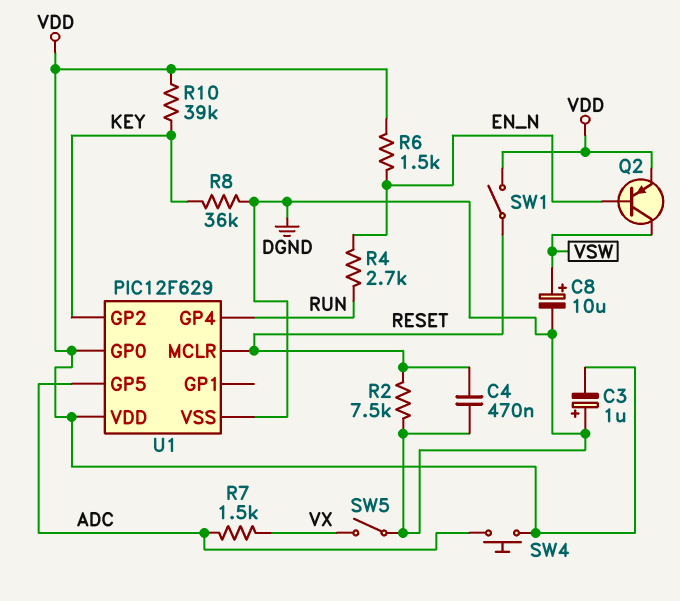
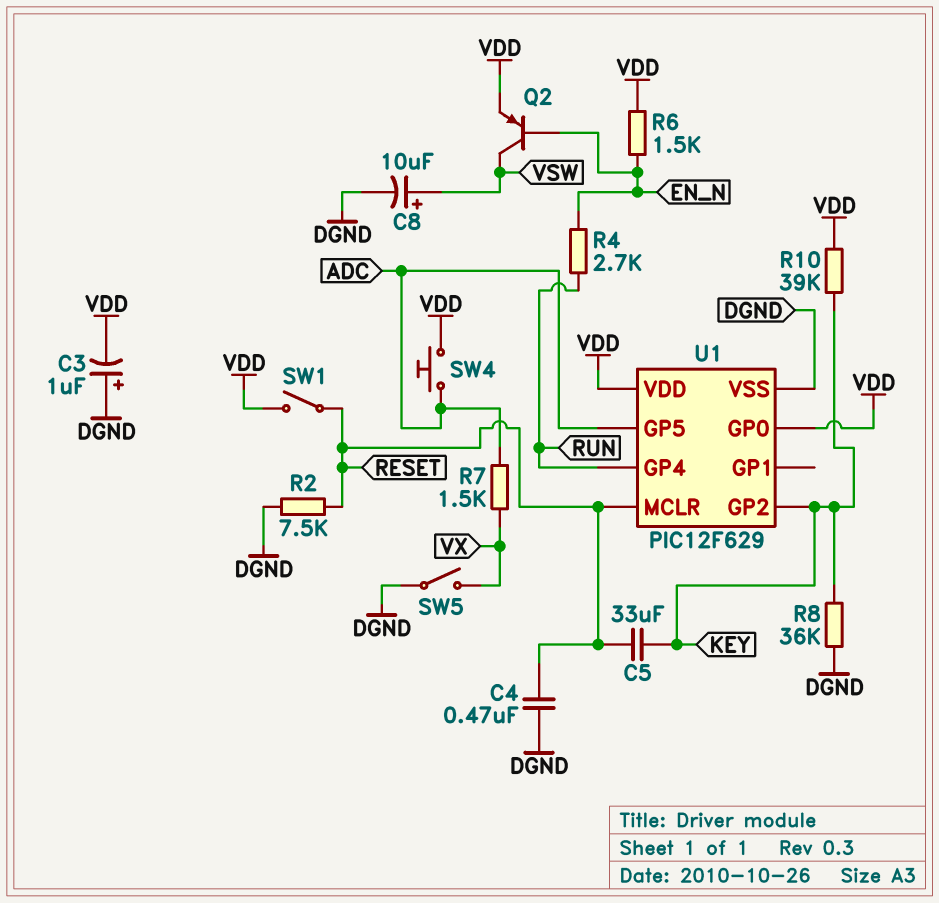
C5: none -> 33uF (KEY, RESET)

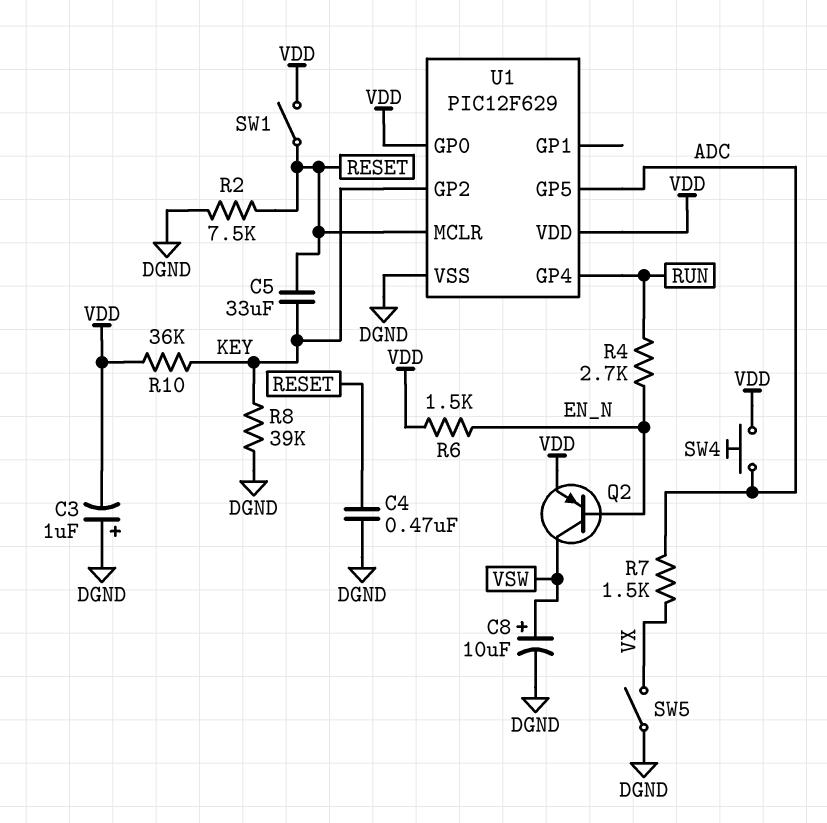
R8: 36k (DGND, KEY) -> 39k (DGND, KEY)
R10: 39k (KEY, VDD) -> 36k (KEY, VDD)

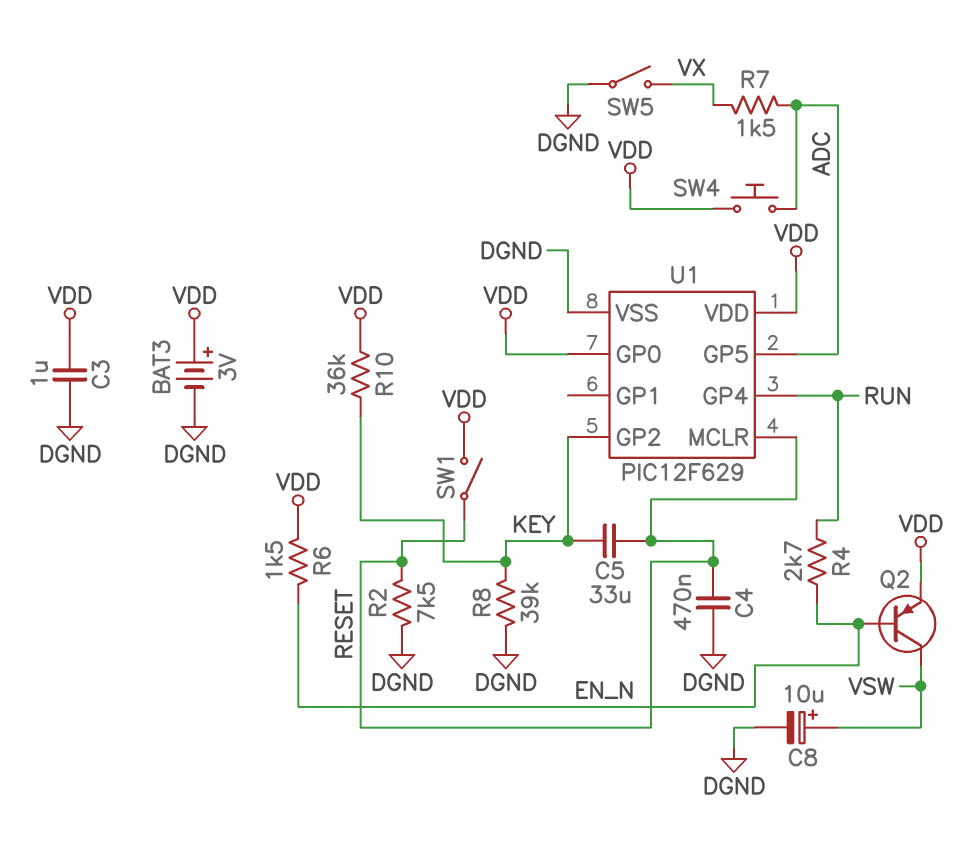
BAT3: none -> 3V (plus VDD, minus DGND)
C3: 1uF (plus DGND, minus VDD) -> 1uF (DGND, VDD)

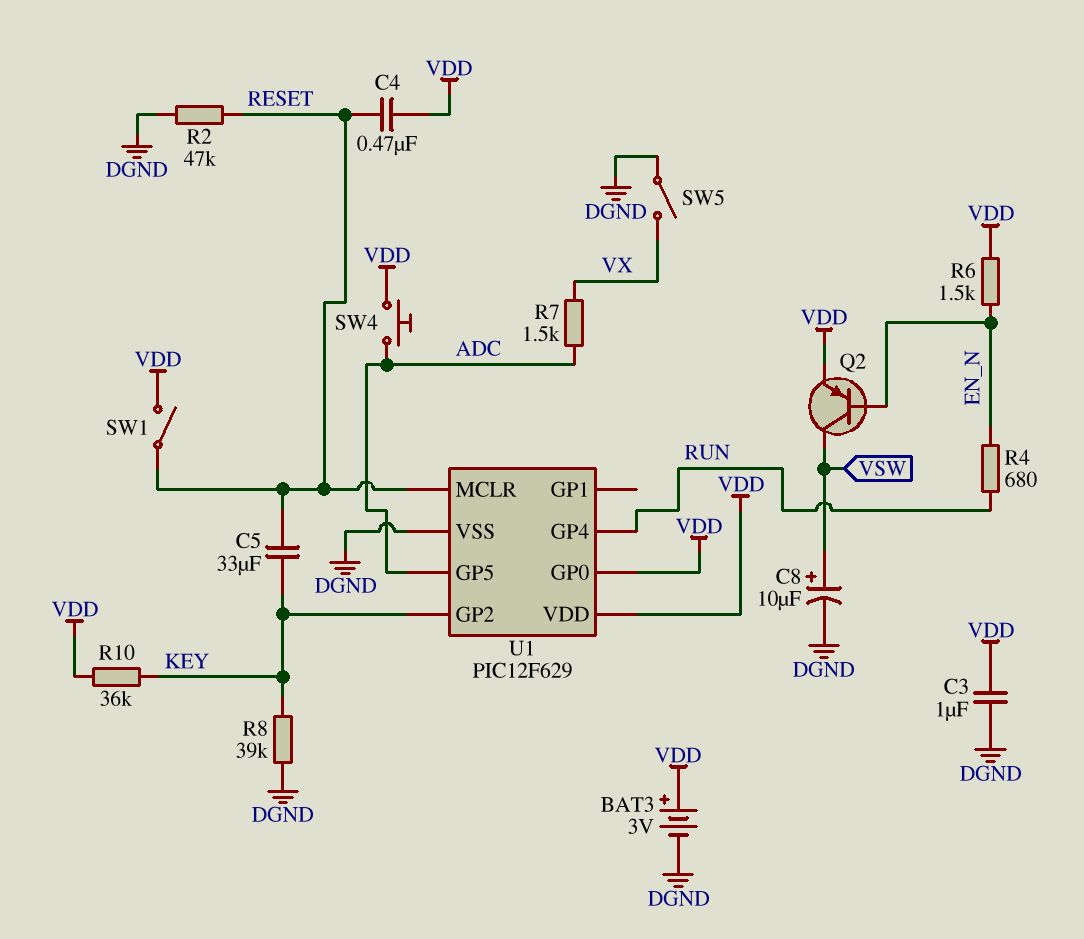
C4: 470nF (DGND, RESET) -> 470nF (RESET, VDD)
R2: 7.5k (DGND, RESET) -> 47k (DGND, RESET)
R4: 2.7k (EN_N, RUN) -> 680 (EN_N, RUN)

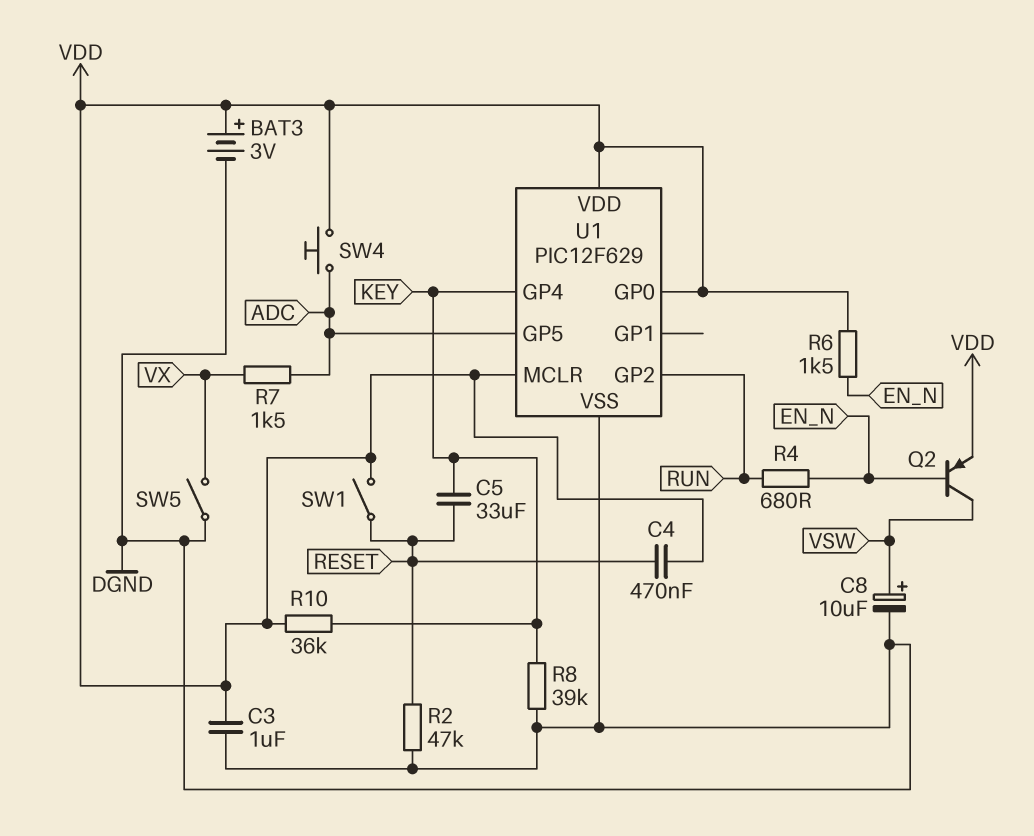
U1 pin GP2: KEY -> RUN
U1 pin GP4: RUN -> KEY
U1 pin MCLR: RESET -> VDD

